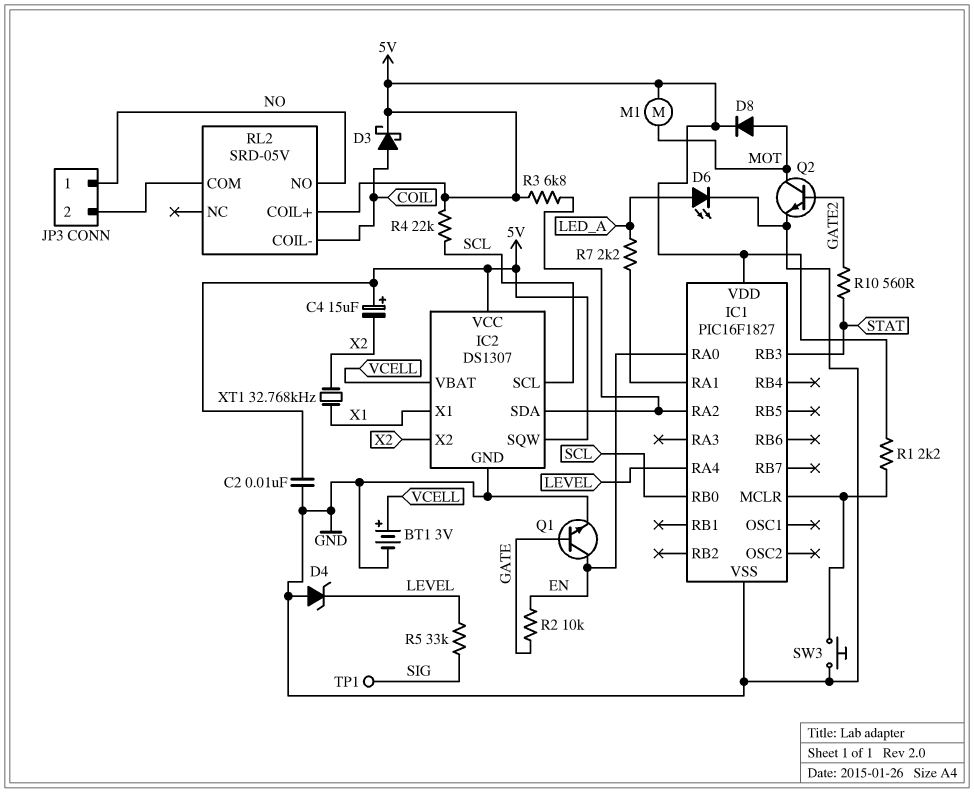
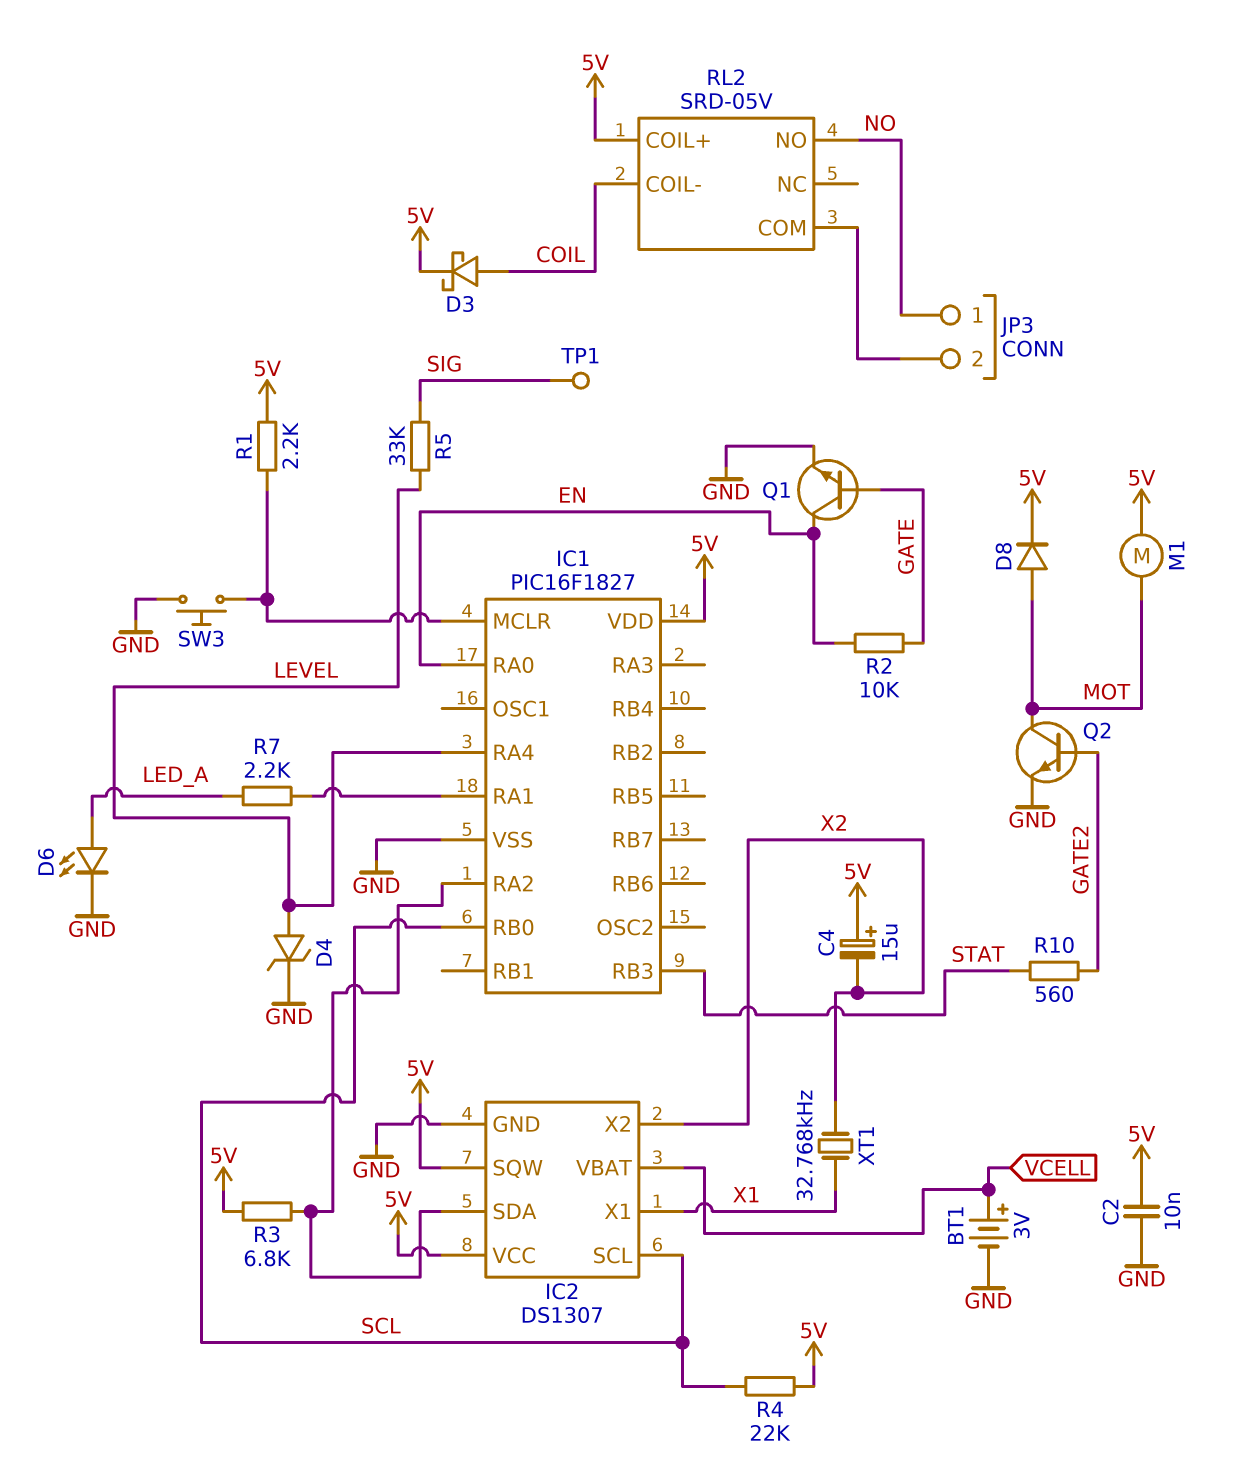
D4: zener (A GND, K LEVEL) -> zener (A LEVEL, K GND)

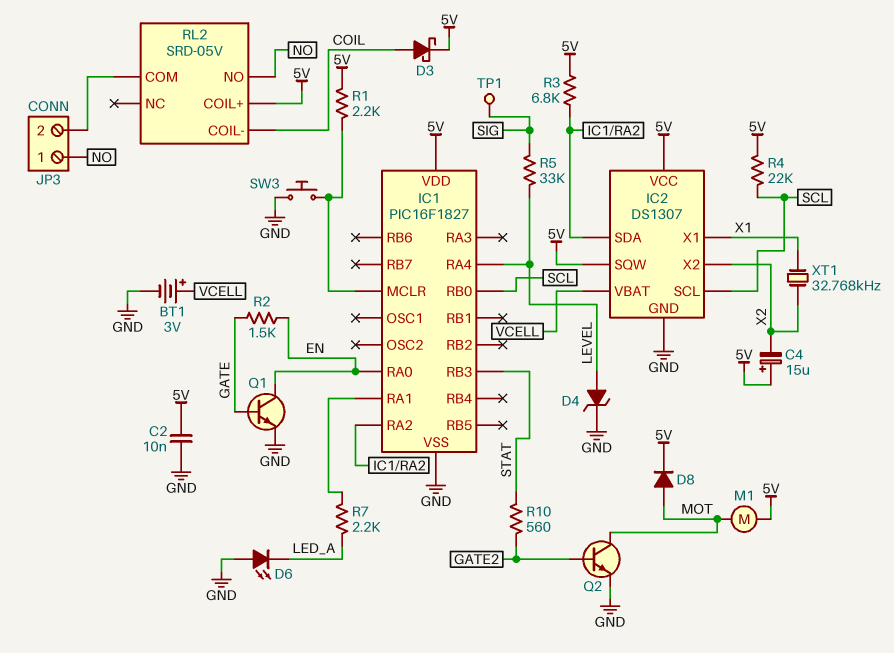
D6: LED (A LED_A, K GND) -> LED (A GND, K LED_A)
R2: 10k (EN, GATE) -> 1.5k (EN, GATE)

